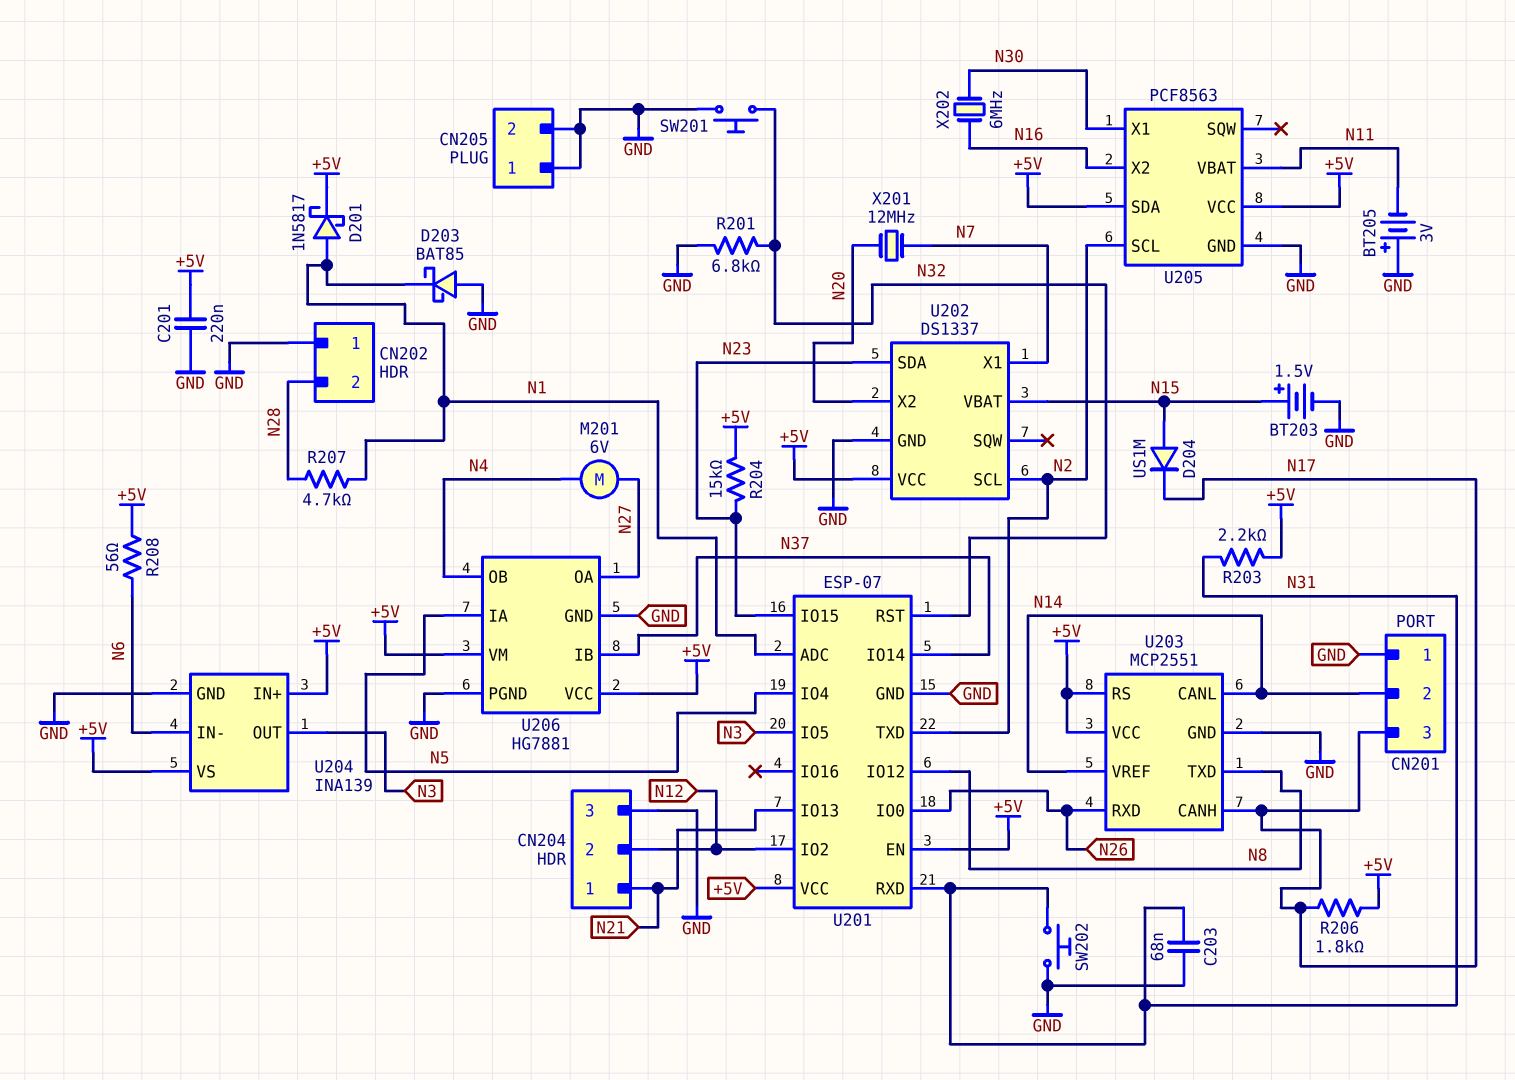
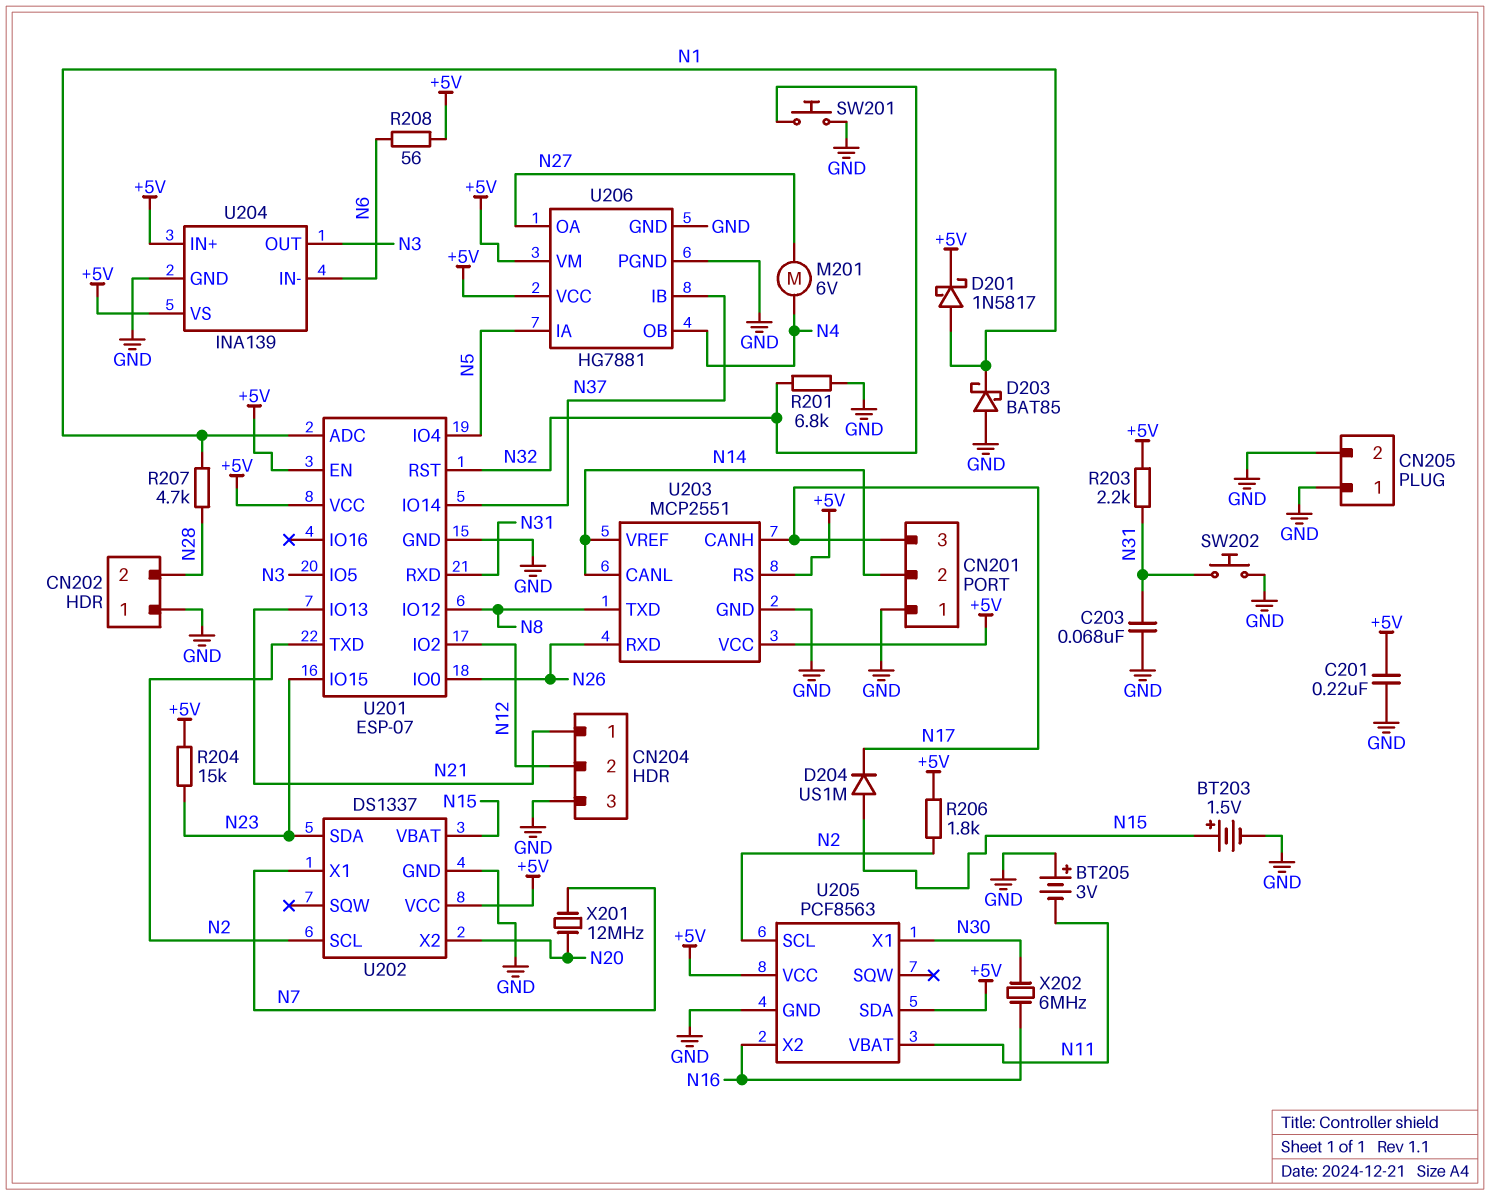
R206: 1.8k (+5V, N17) -> 1.8k (+5V, N2)

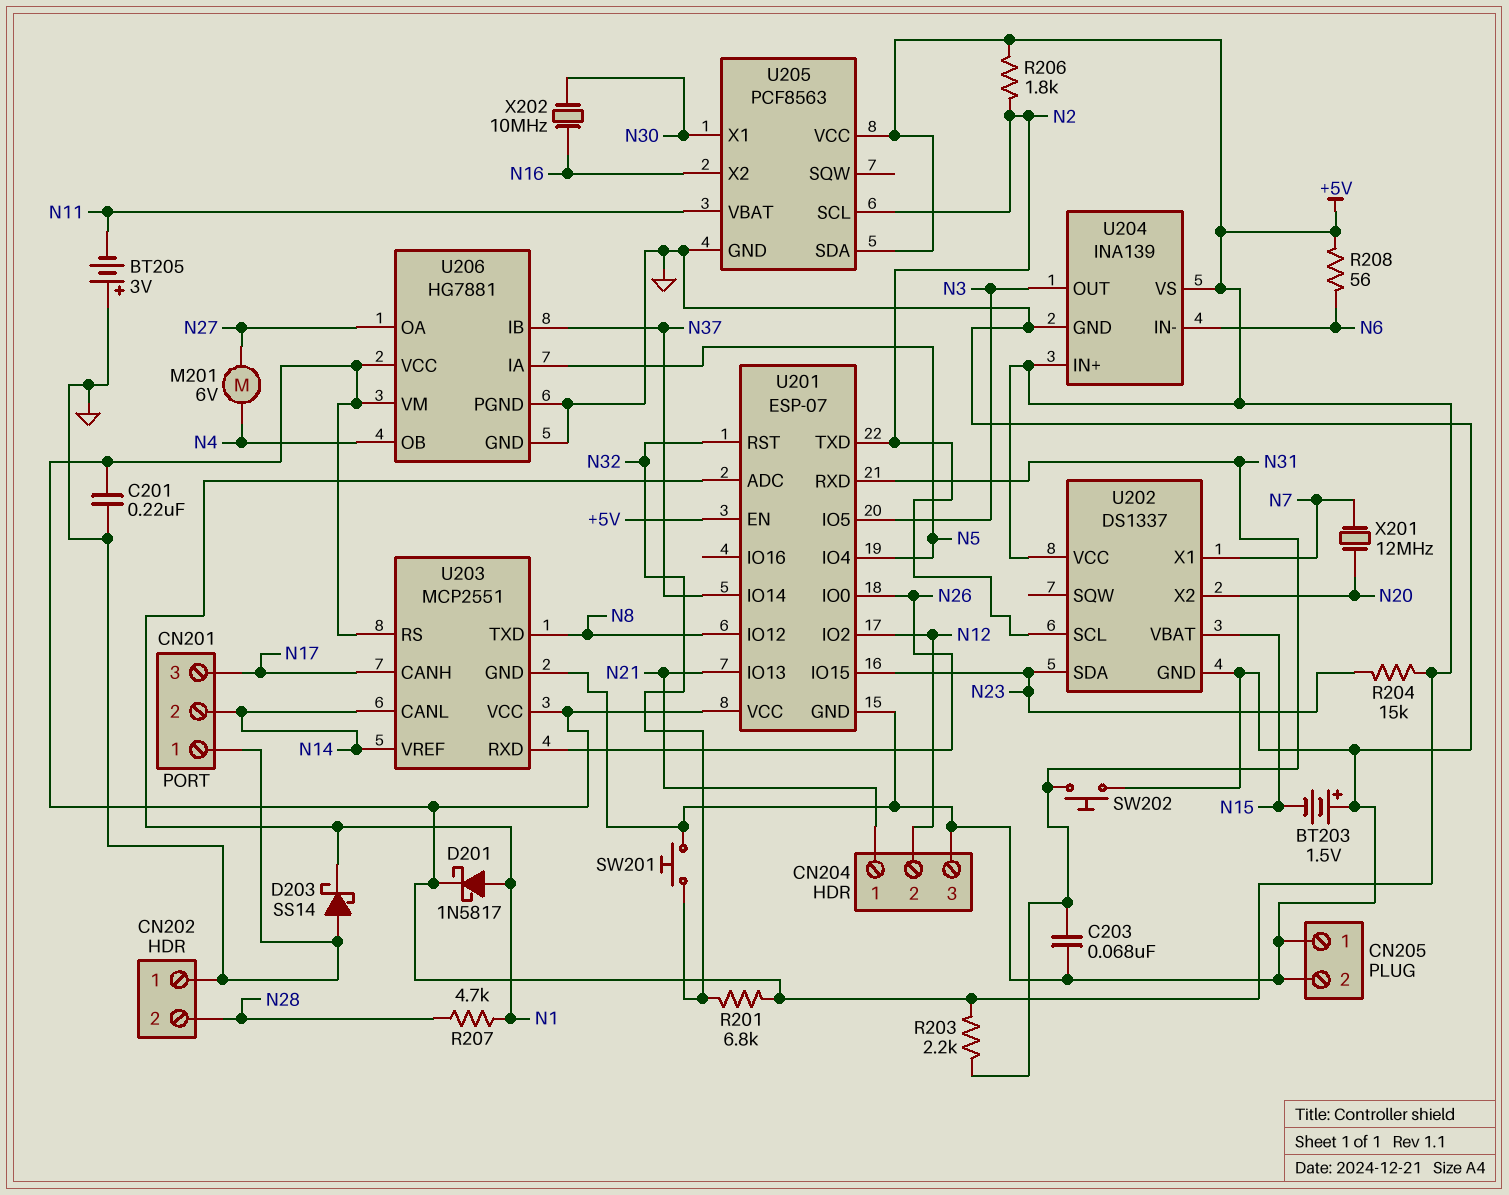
BT203: 1.5V (plus N15, minus GND) -> 1.5V (plus GND, minus N15)
D203: schottky BAT85 (A GND, K N1) -> schottky SS14 (A GND, K N1)
D204: diode US1M (A N15, K N17) -> none
R201: 6.8k (GND, N32) -> 6.8k (+5V, N32)
X202: 6MHz (N16, N30) -> 10MHz (N16, N30)

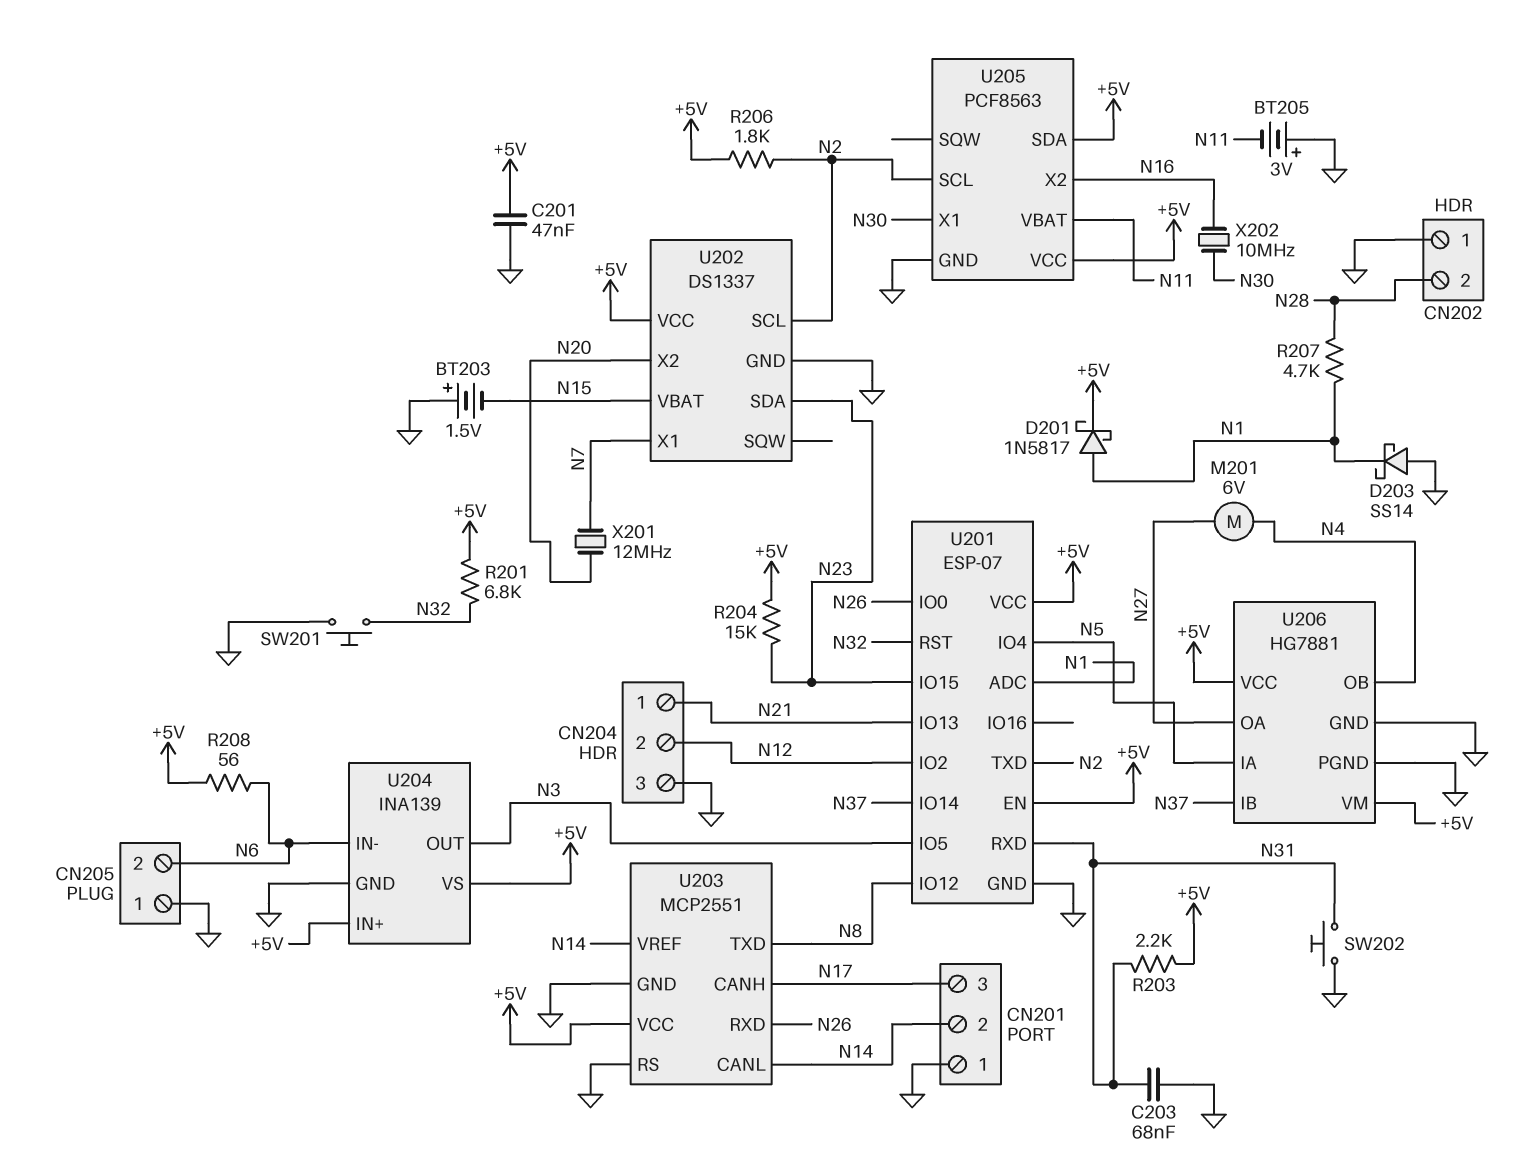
C201: 220nF (+5V, GND) -> 47nF (+5V, GND)
CN205 pin 2: GND -> N6
U203 pin RS: +5V -> GND

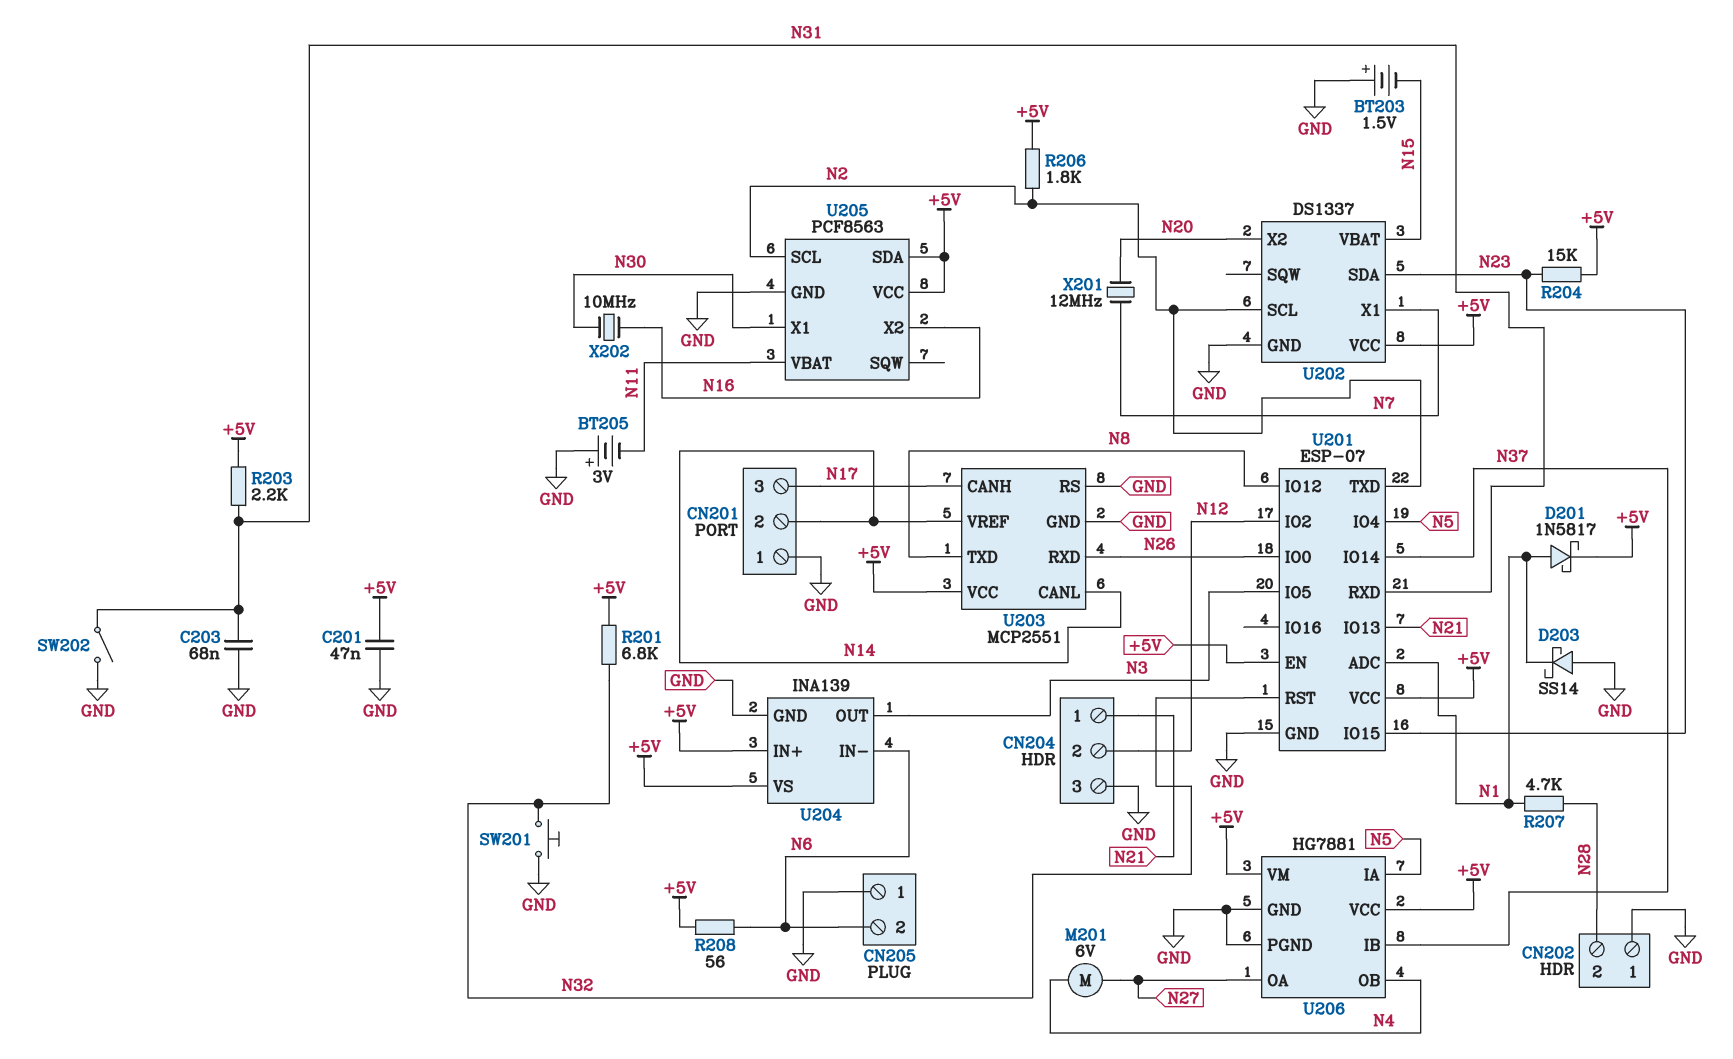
SW202: button (GND, N31) -> switch (GND, N31)

